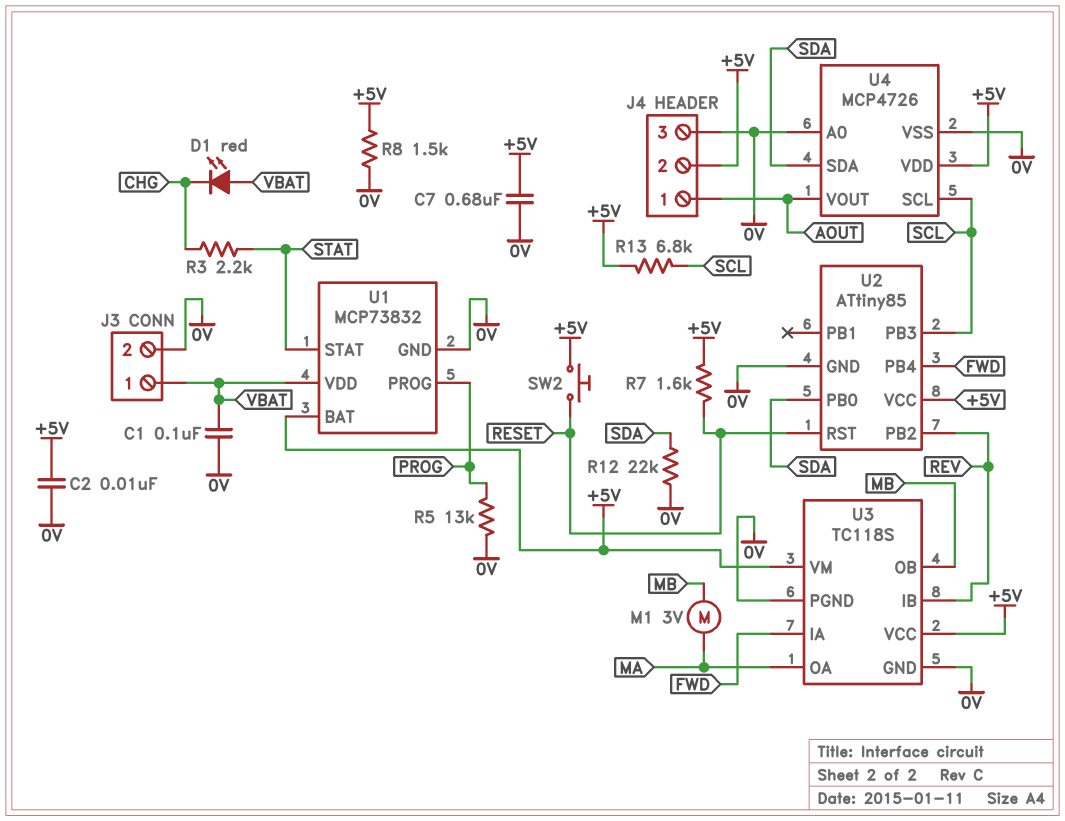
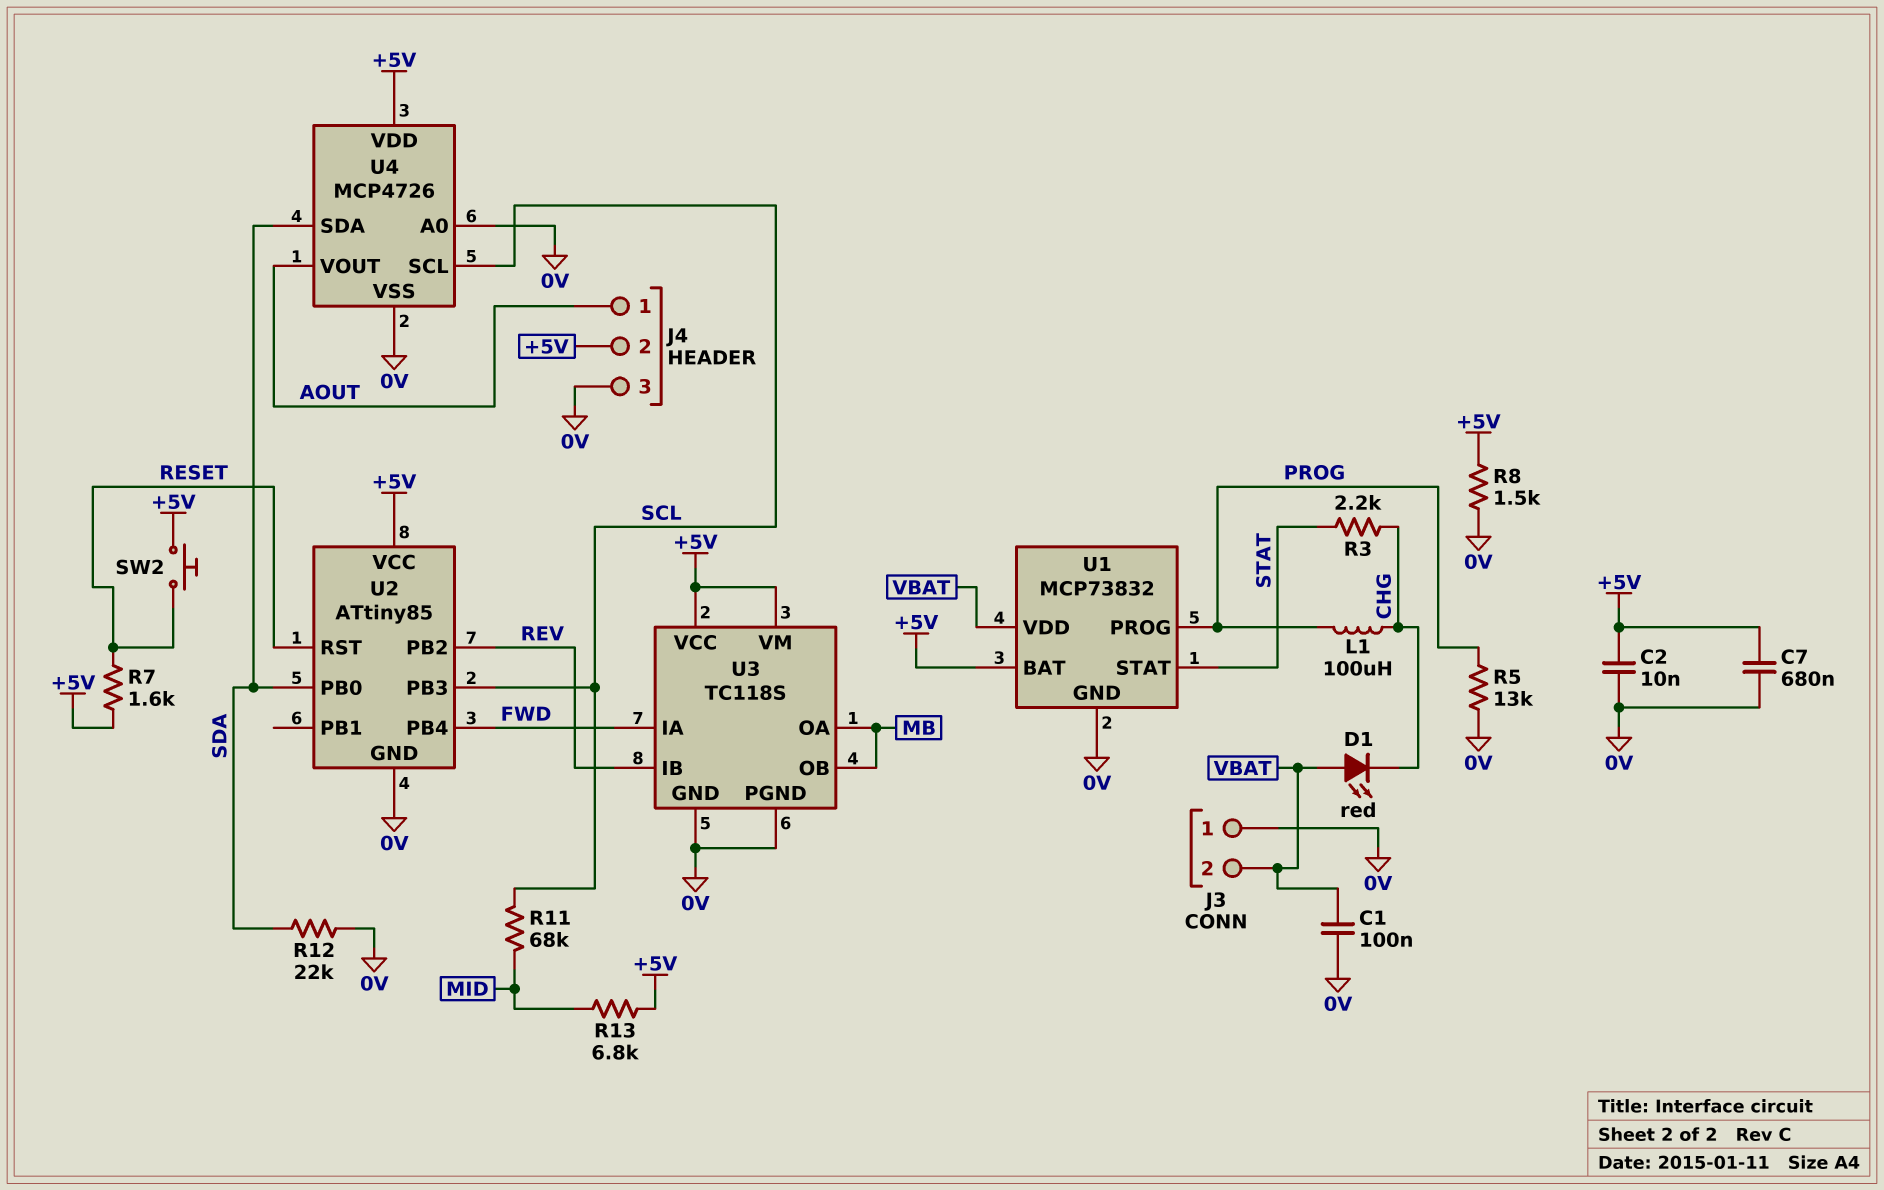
J3 pin 1: VBAT -> 0V
J3 pin 2: 0V -> VBAT
L1: none -> 100uH (CHG, PROG)
M1: motor 3V (MA, MB) -> none
R11: none -> 68k (MID, SCL)
R13: 6.8k (+5V, SCL) -> 6.8k (+5V, MID)
U3 pin OA: MA -> MB

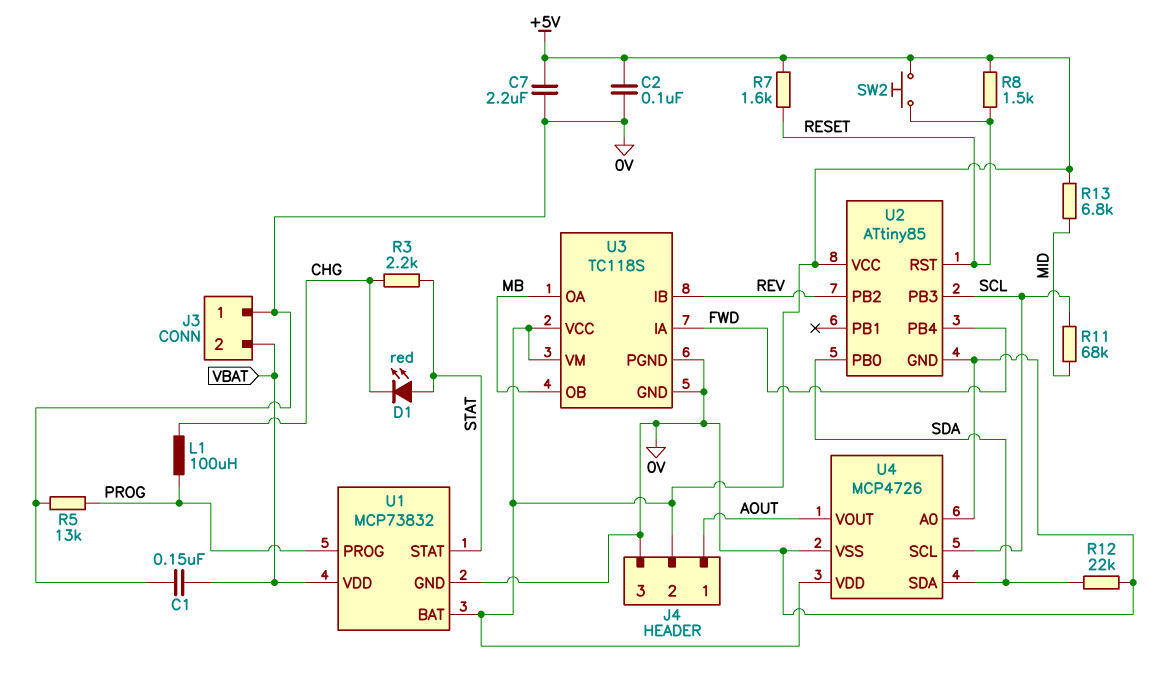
C1: 100nF (0V, VBAT) -> 150nF (0V, VBAT)
C2: 10nF (+5V, 0V) -> 100nF (+5V, 0V)
C7: 680nF (+5V, 0V) -> 2.2uF (+5V, 0V)
D1: LED red (A VBAT, K CHG) -> LED red (A STAT, K CHG)
R8: 1.5k (+5V, 0V) -> 1.5k (+5V, RESET)

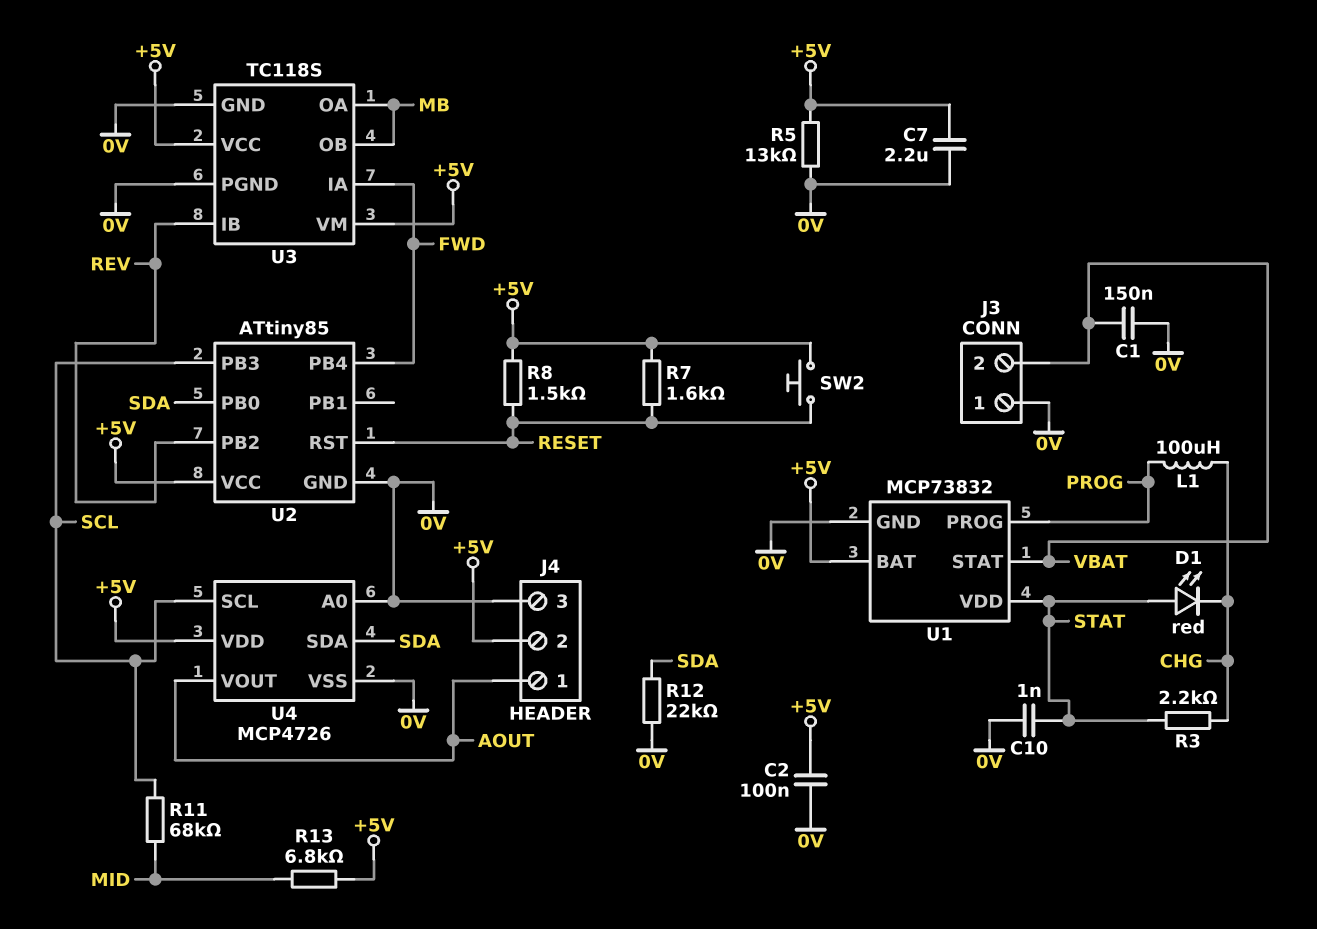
C10: none -> 1nF (0V, STAT)
R5: 13k (0V, PROG) -> 13k (+5V, 0V)
U1 pin STAT: STAT -> VBAT
U1 pin VDD: VBAT -> STAT

